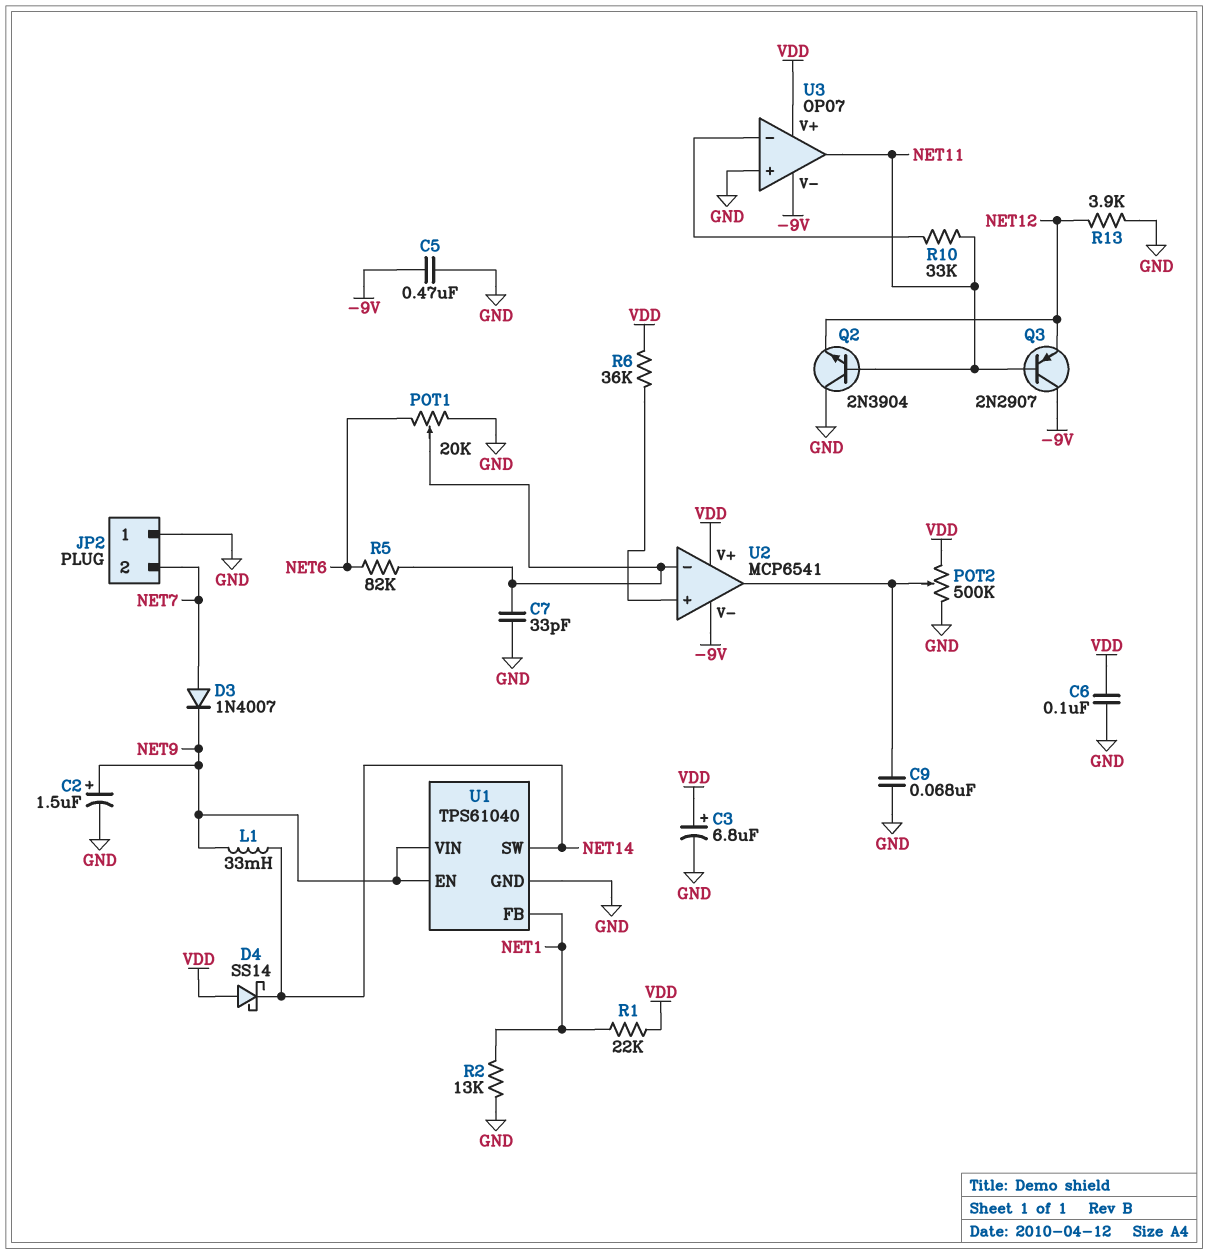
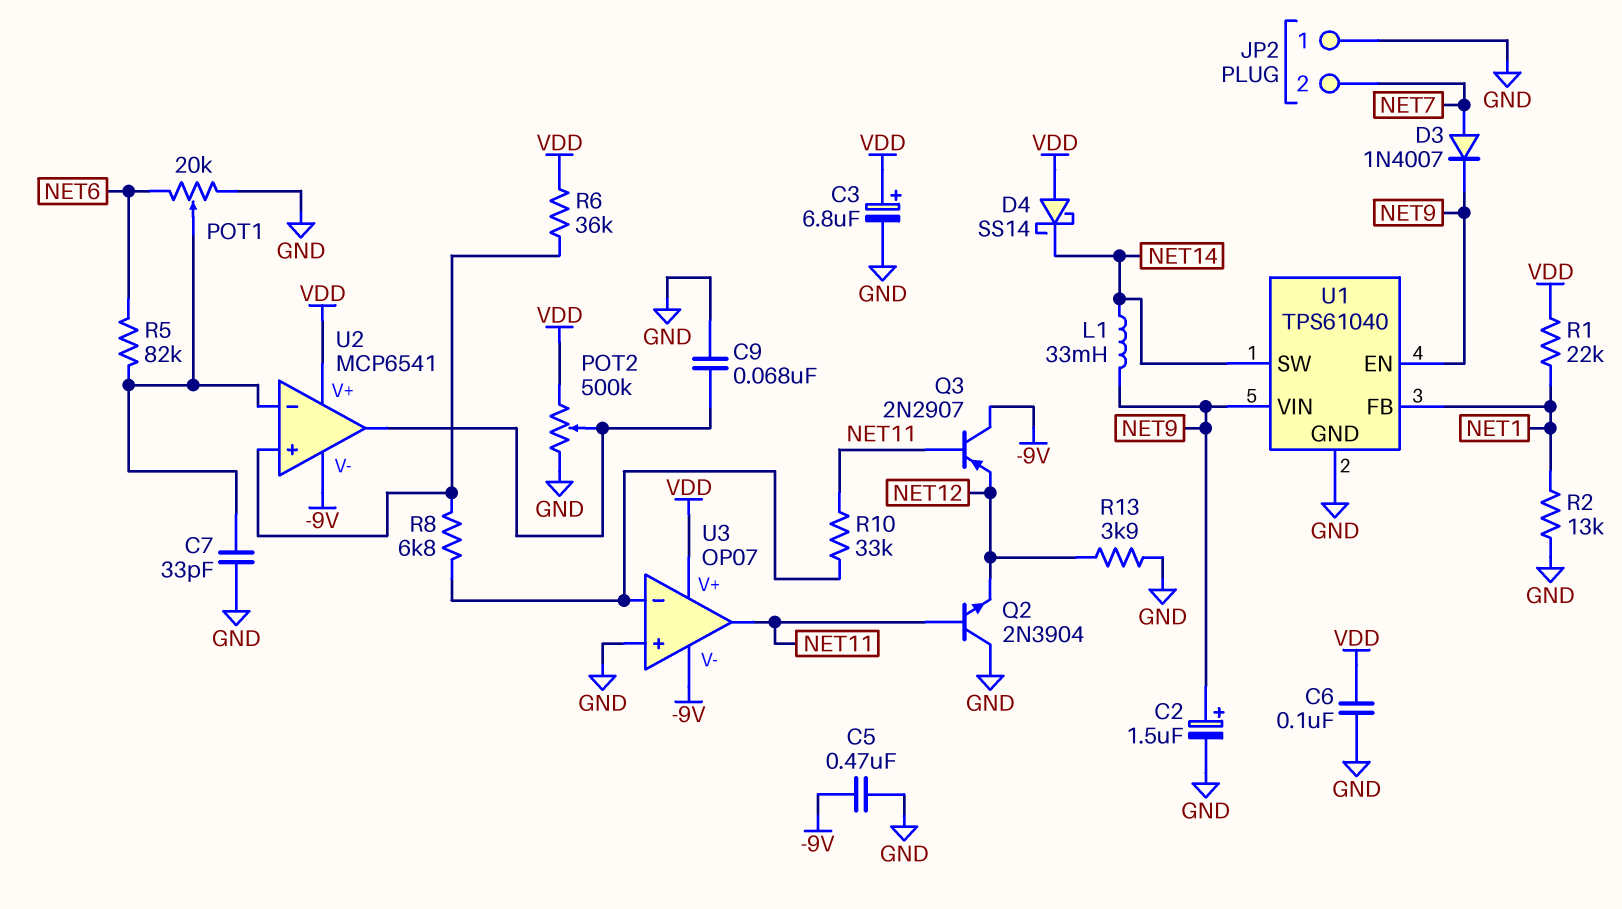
R8: none -> 6.8k (U2/in+, U3/in-)

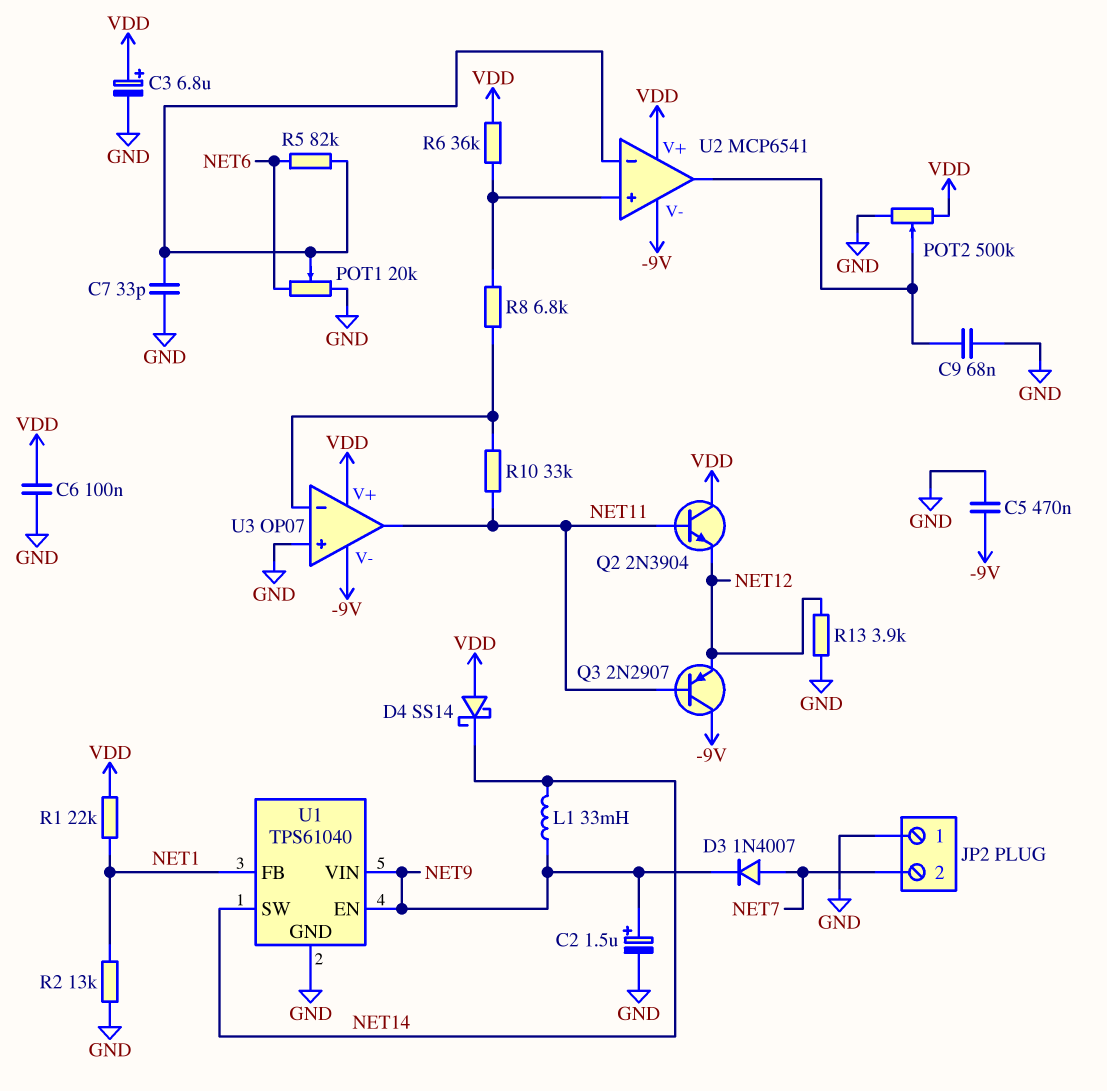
Q2: NPN 2N3904 (B NET11, C GND, E NET12) -> NPN 2N3904 (B NET11, C VDD, E NET12)

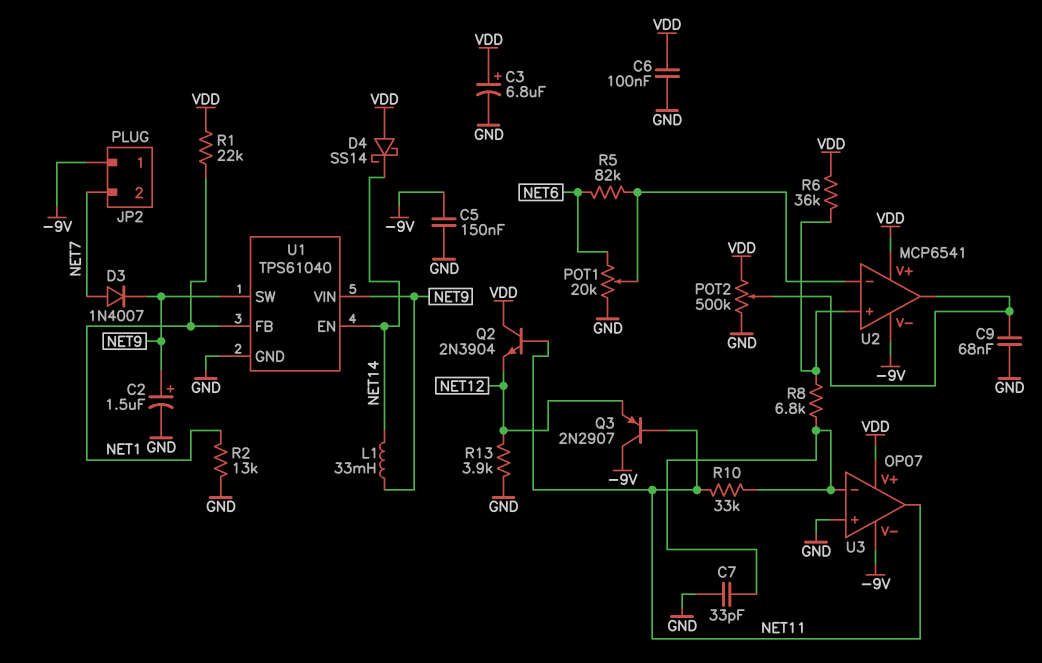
C5: 470nF (-9V, GND) -> 150nF (-9V, GND)
C7: 33pF (GND, U2/in-) -> 33pF (GND, U3/in-)
JP2 pin 1: GND -> -9V
U1 pin EN: NET9 -> NET14
U1 pin SW: NET14 -> NET9

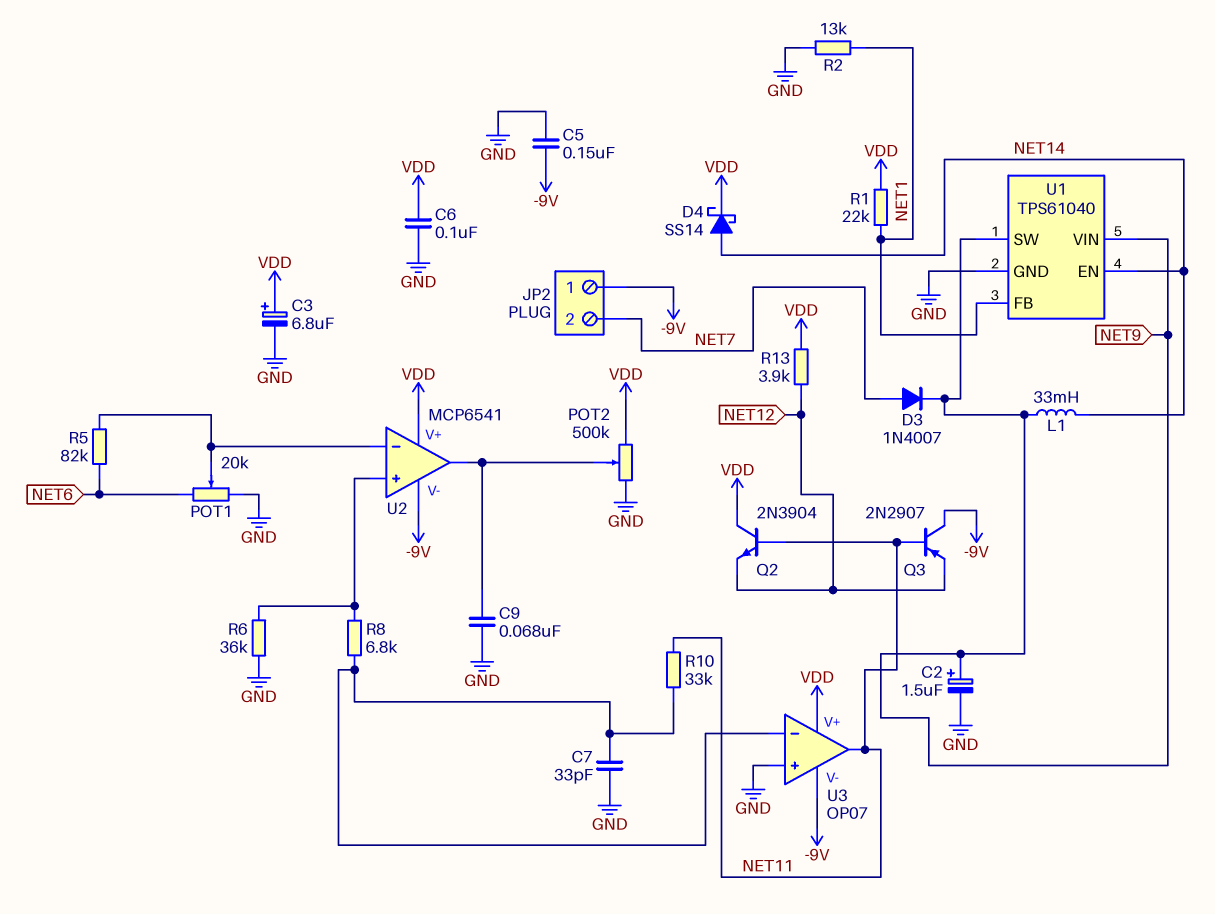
D4: schottky SS14 (A VDD, K NET14) -> schottky SS14 (A NET14, K VDD)
R6: 36k (U2/in+, VDD) -> 36k (GND, U2/in+)
R13: 3.9k (GND, NET12) -> 3.9k (NET12, VDD)

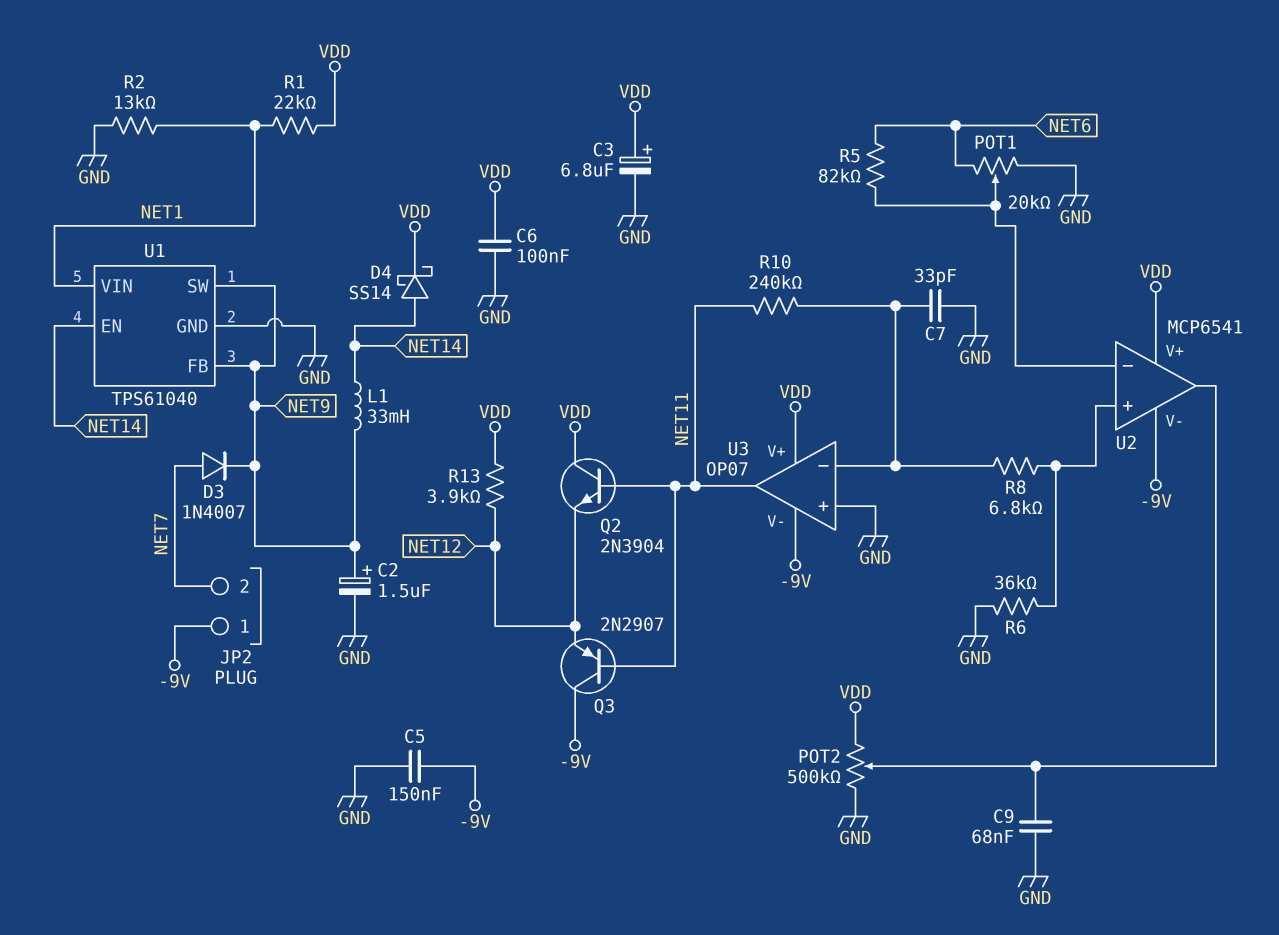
R10: 33k (NET11, U3/in-) -> 240k (NET11, U3/in-)
U1 pin FB: NET1 -> NET9
U1 pin VIN: NET9 -> NET1

